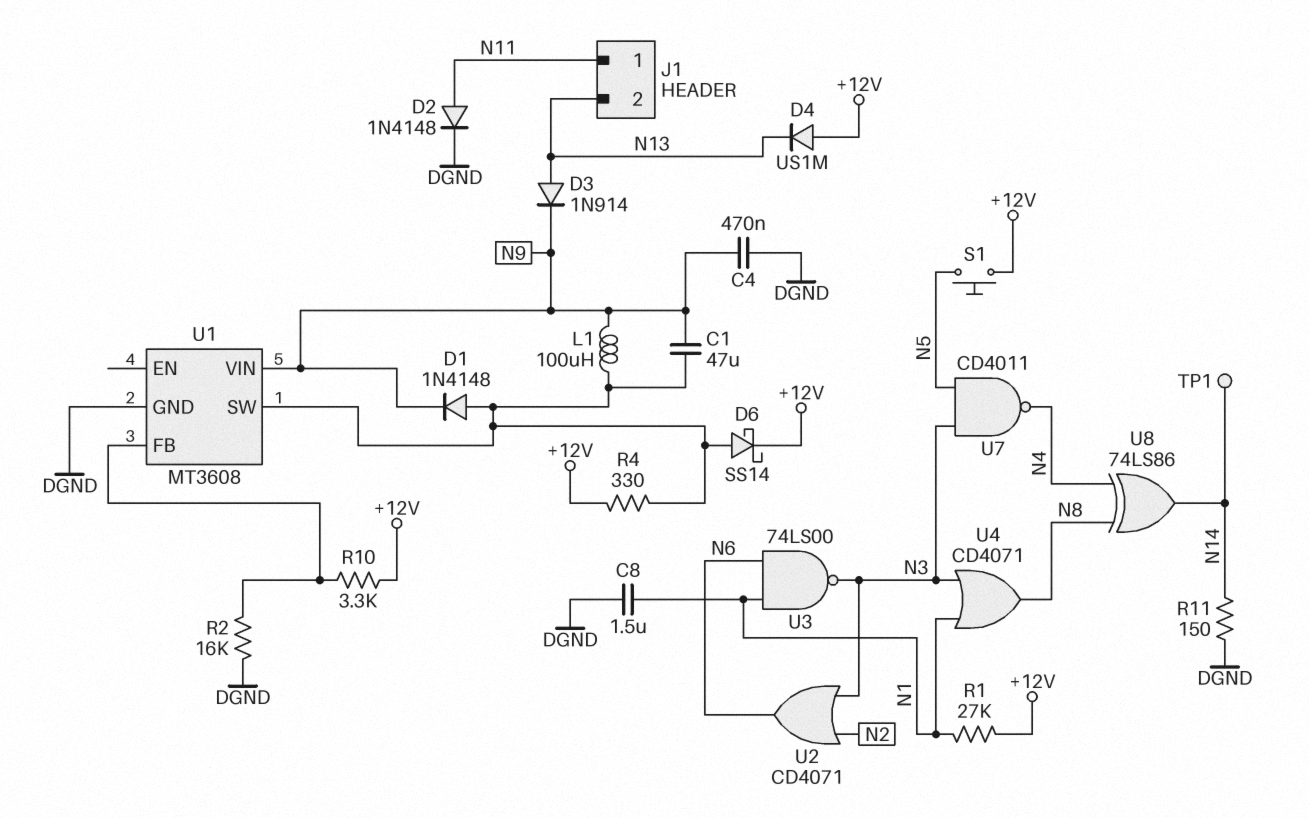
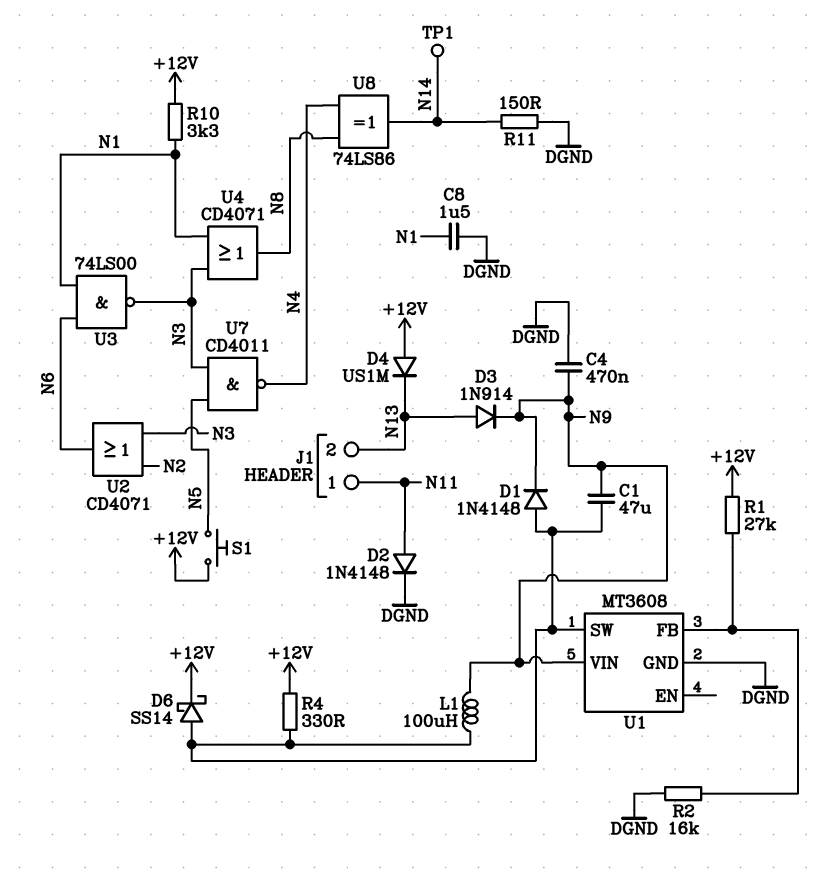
R1: 27k (+12V, N1) -> 27k (+12V, U1/FB)
R10: 3.3k (+12V, U1/FB) -> 3.3k (+12V, N1)

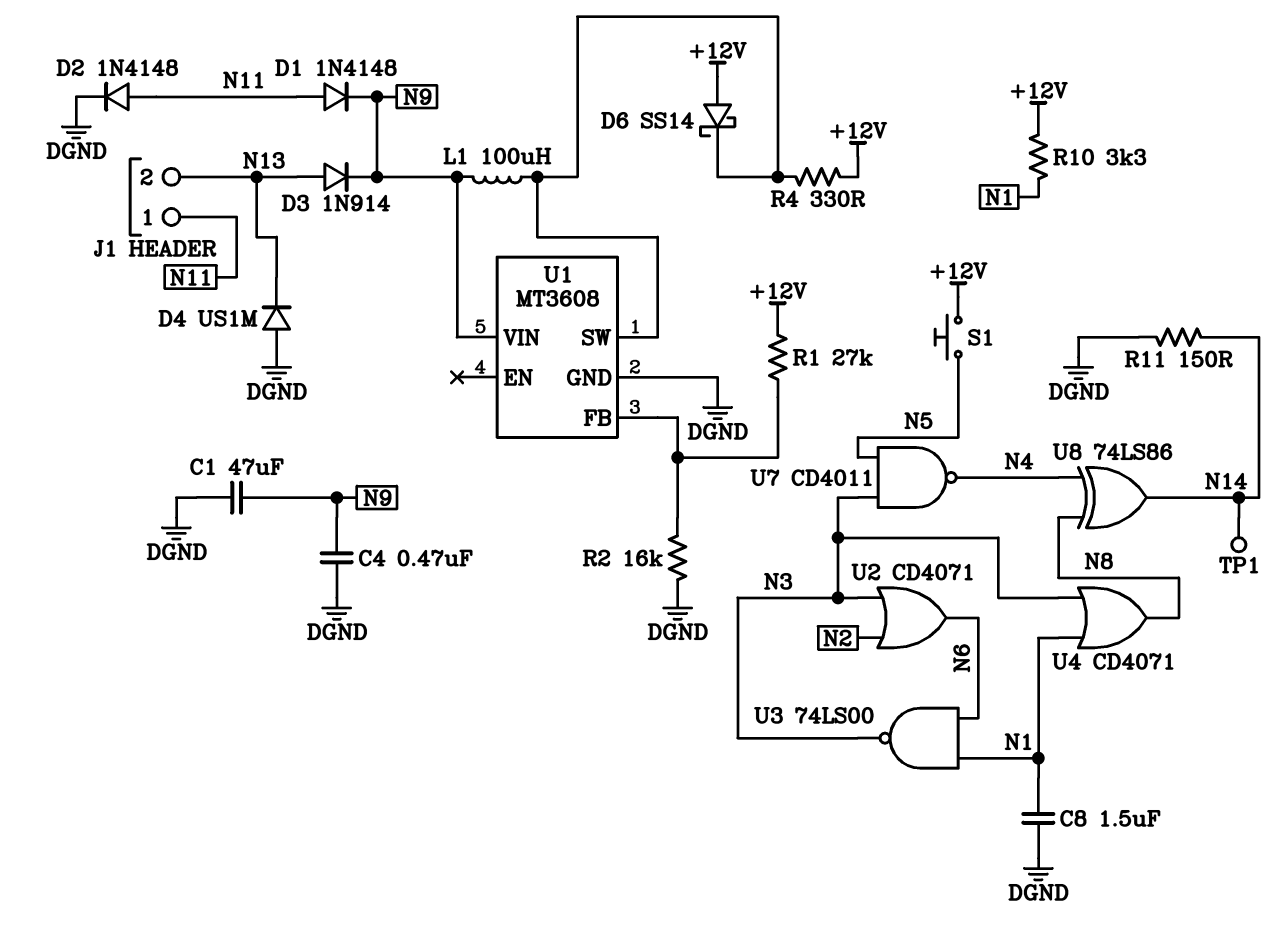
C1: 47uF (N9, U1/SW) -> 47uF (DGND, N9)
D1: diode 1N4148 (A U1/SW, K N9) -> diode 1N4148 (A N11, K N9)
D4: diode US1M (A +12V, K N13) -> diode US1M (A DGND, K N13)
D6: schottky SS14 (A U1/SW, K +12V) -> schottky SS14 (A +12V, K U1/SW)

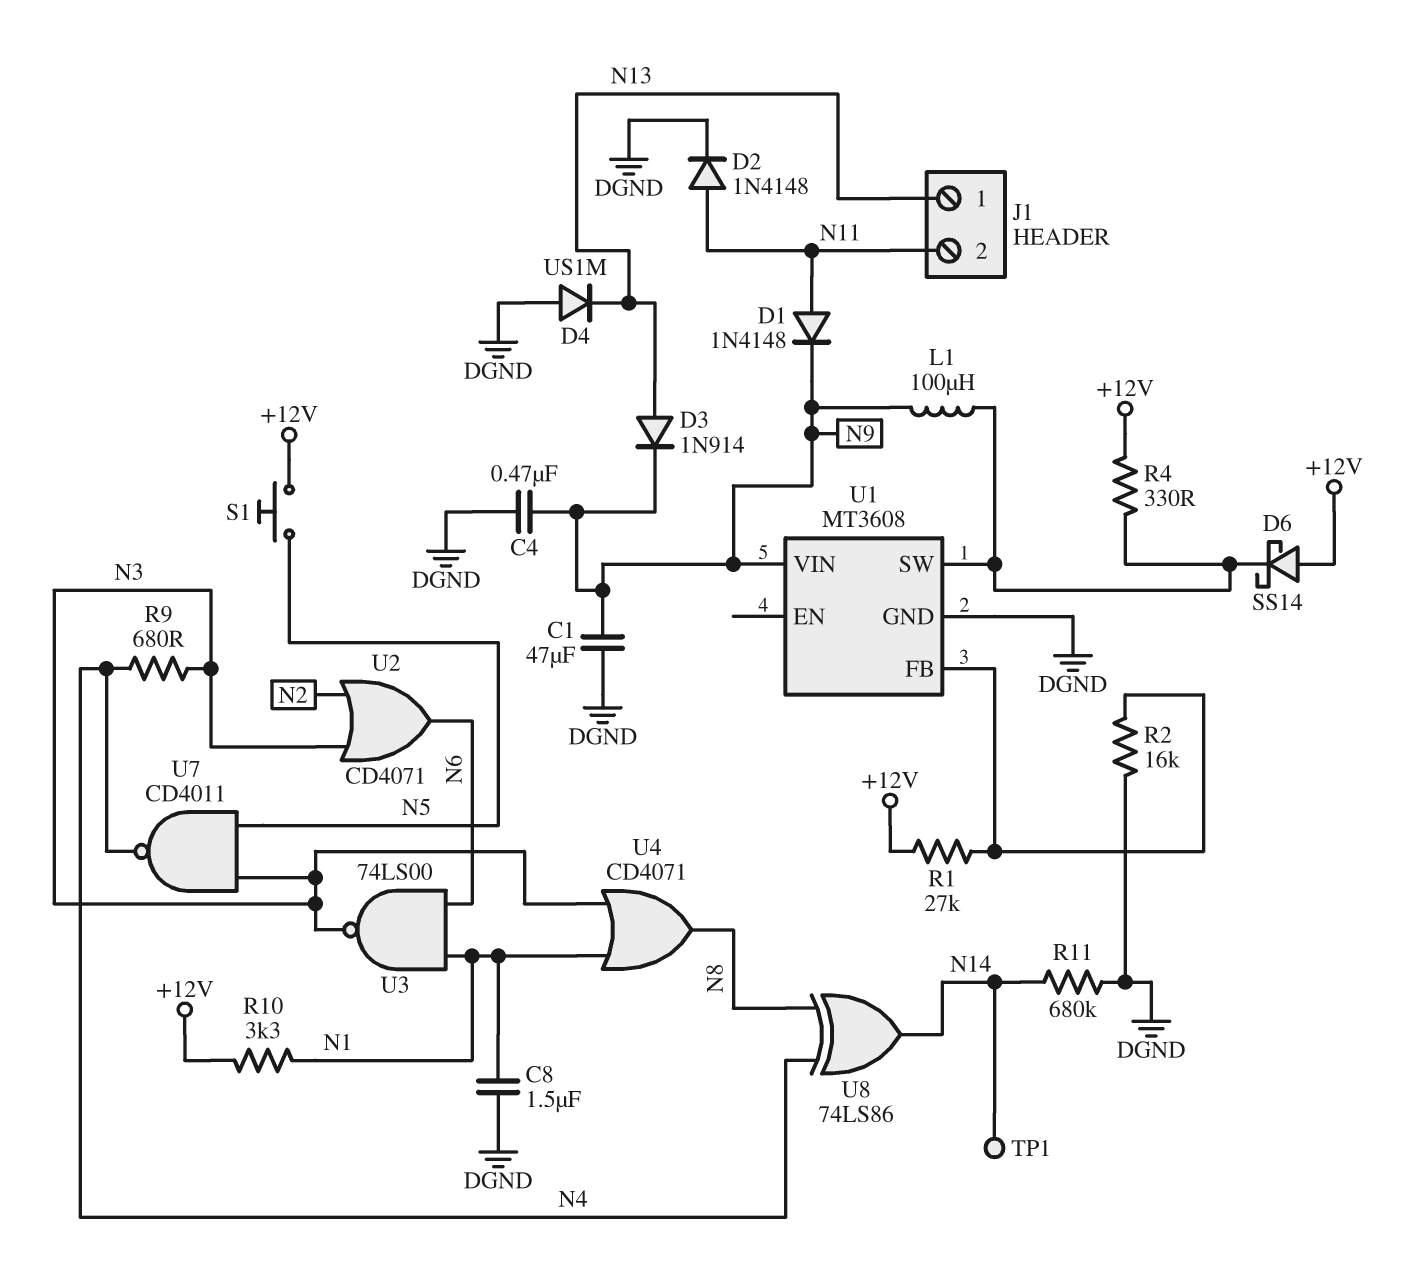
J1 pin 1: N11 -> N13
J1 pin 2: N13 -> N11
R9: none -> 680 (N3, N4)
R11: 150 (DGND, N14) -> 680k (DGND, N14)

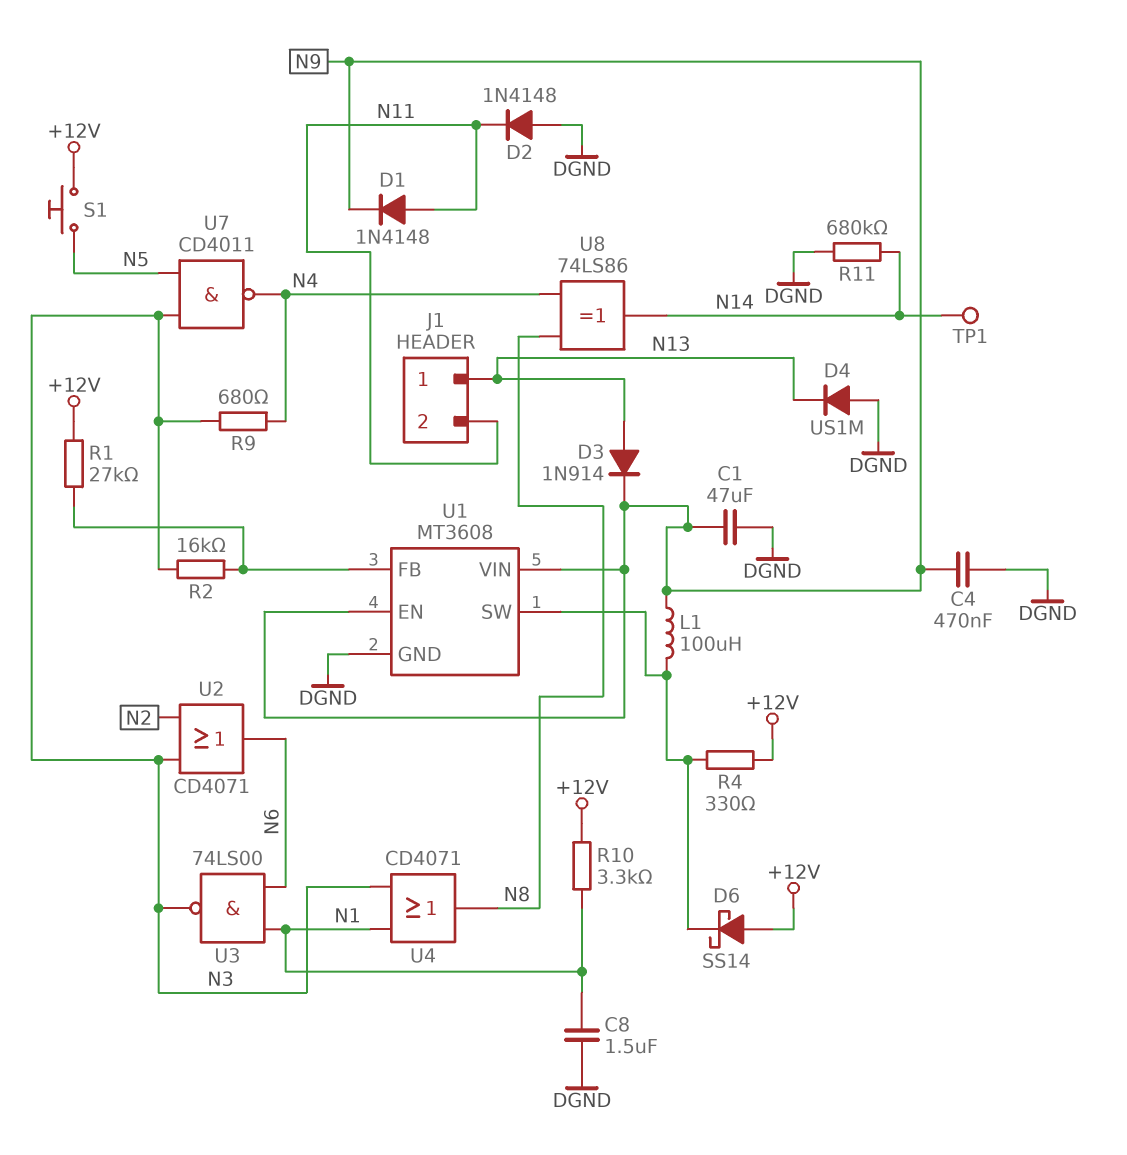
D2: diode 1N4148 (A N11, K DGND) -> diode 1N4148 (A DGND, K N11)
R2: 16k (DGND, U1/FB) -> 16k (N3, U1/FB)
U1 pin EN: none -> N9

